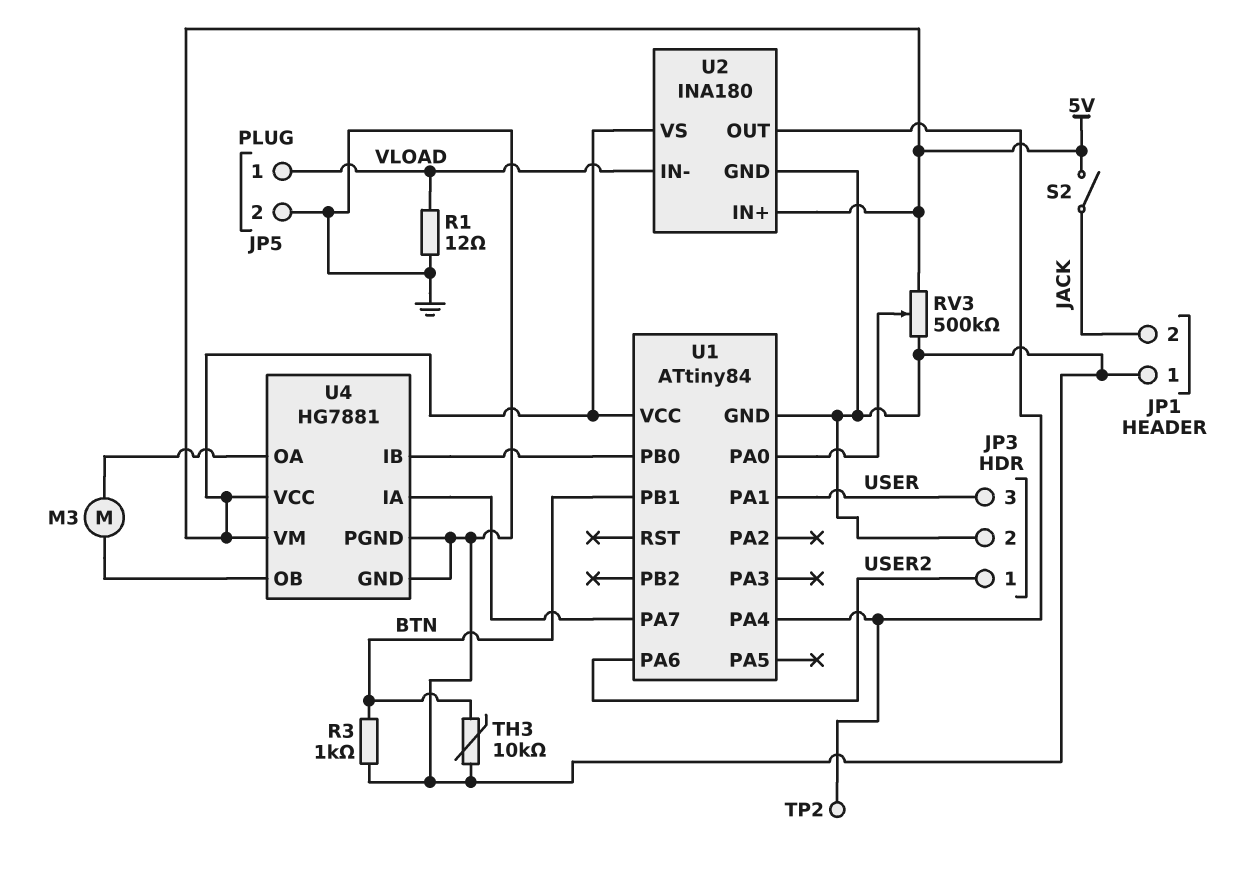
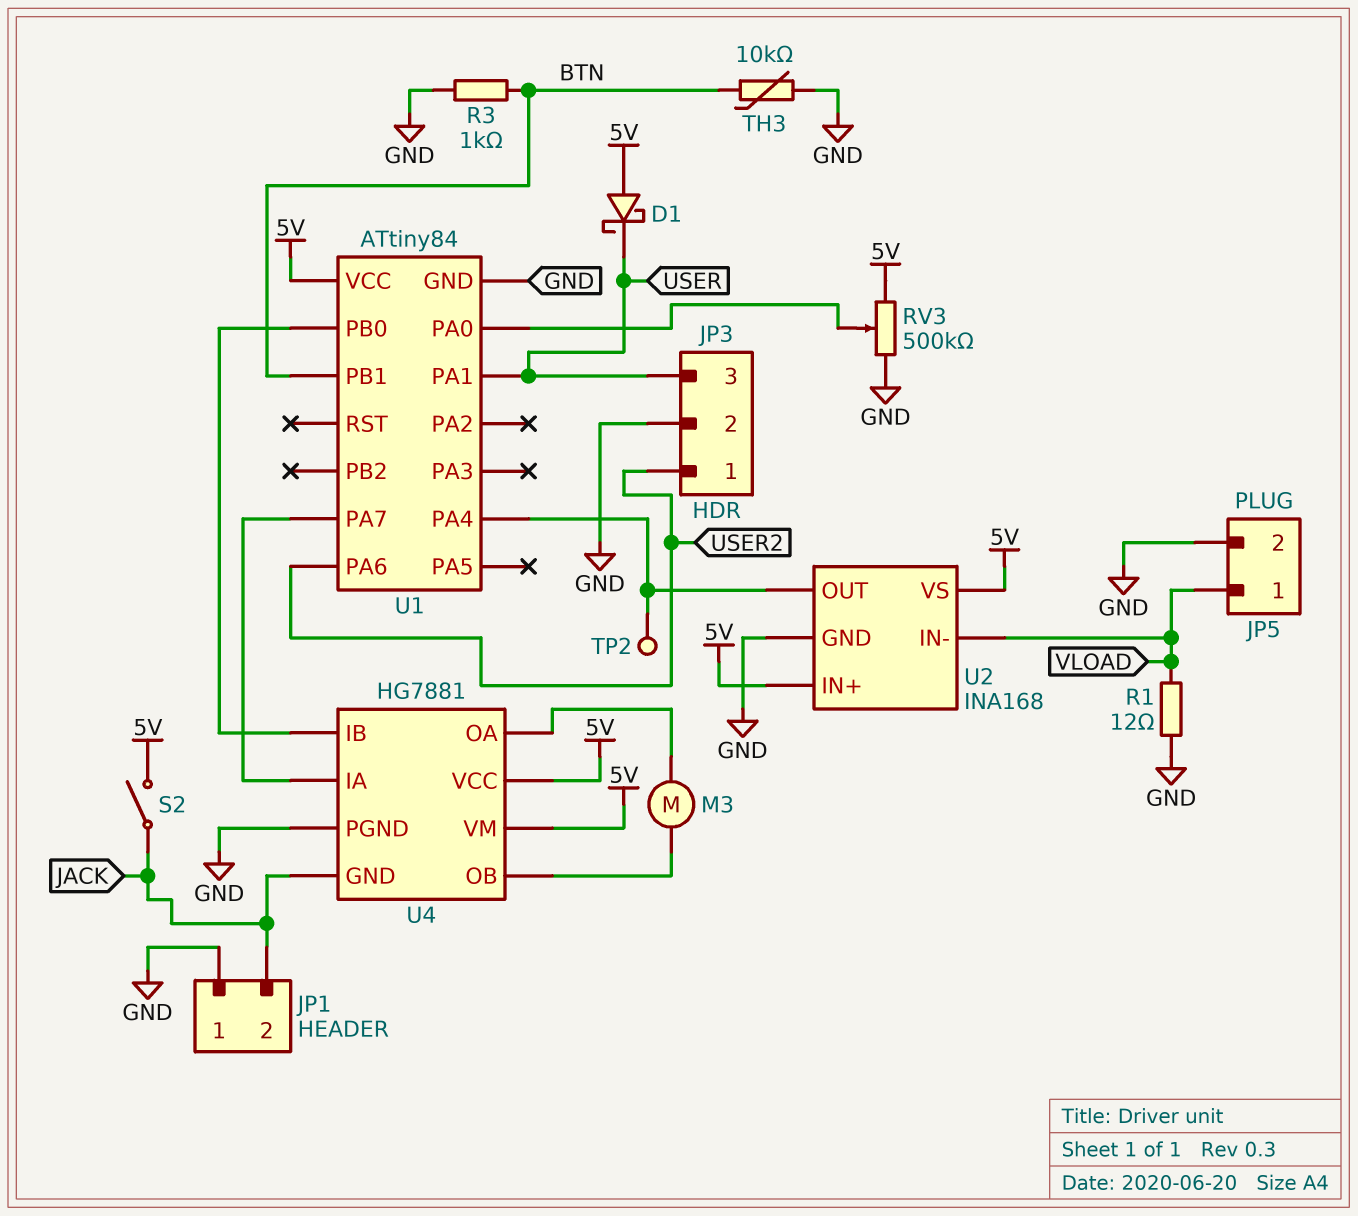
D1: none -> schottky (A 5V, K USER)
U2: INA180 -> INA168
U4 pin GND: GND -> JACK

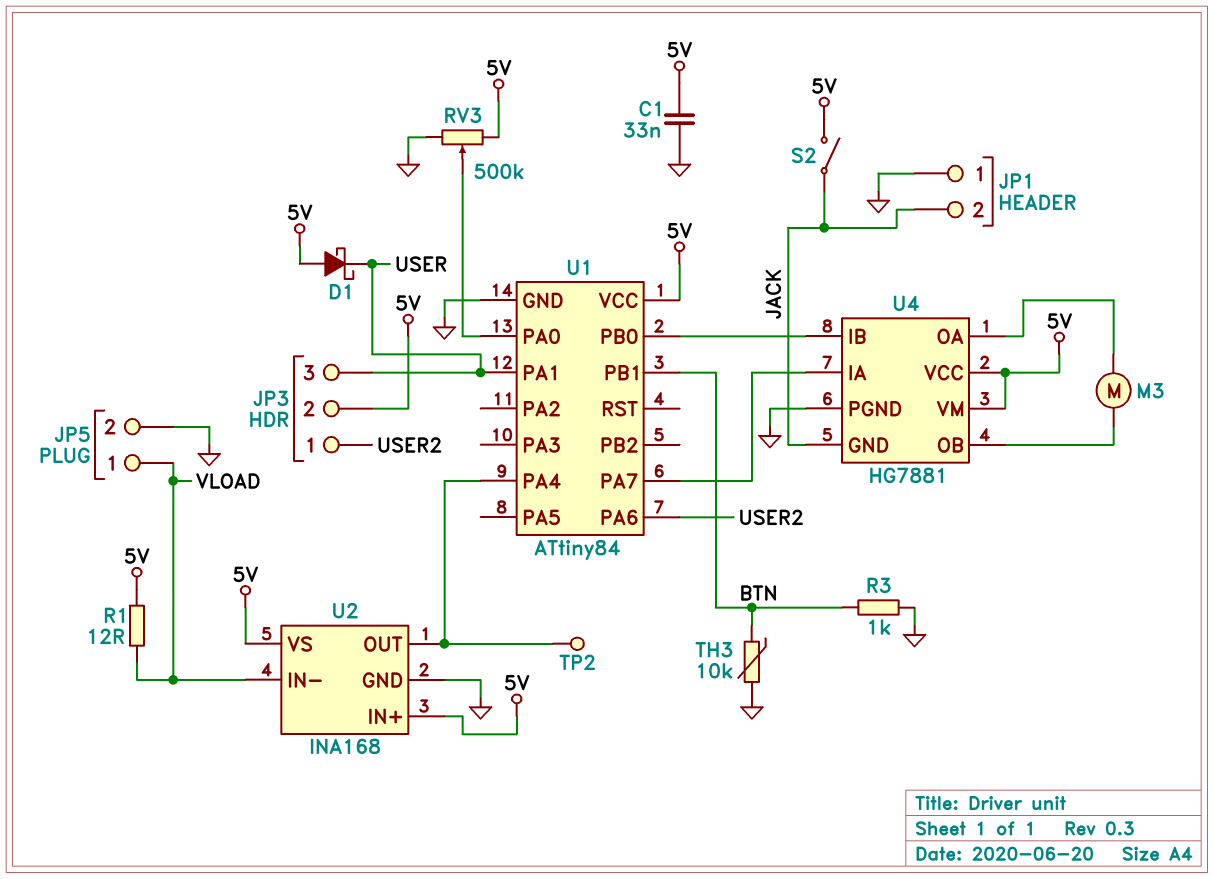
C1: none -> 33nF (5V, GND)
JP3 pin 2: GND -> 5V
R1: 12 (GND, VLOAD) -> 12 (5V, VLOAD)

